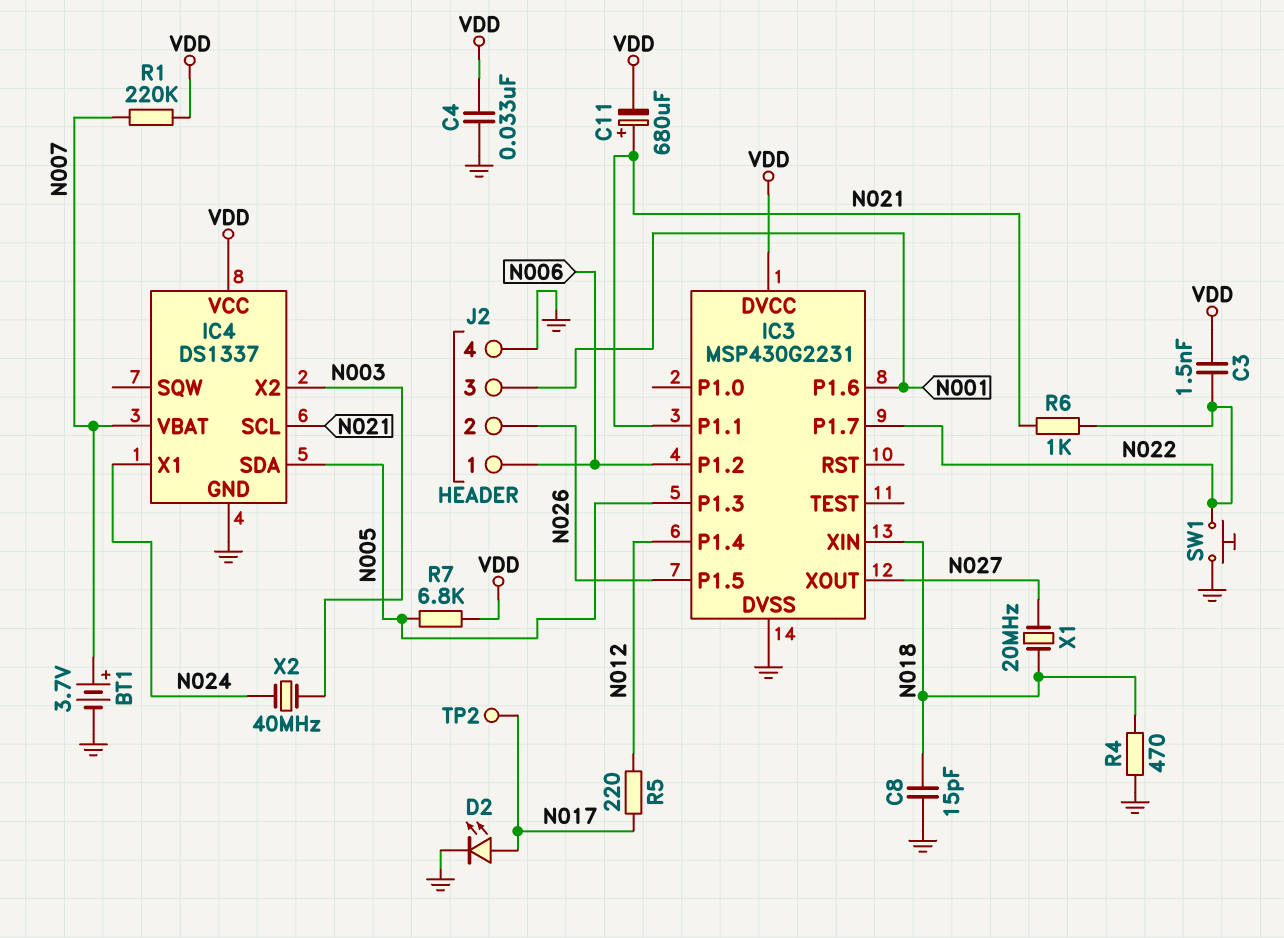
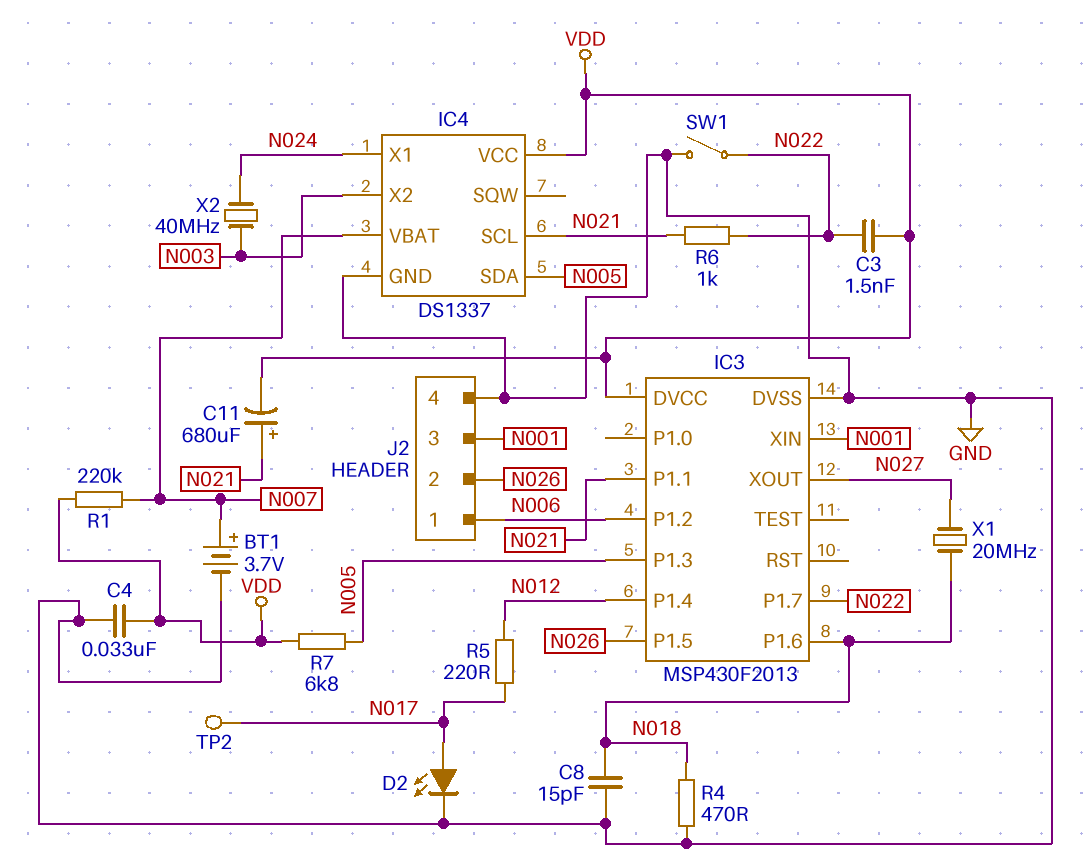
IC3: MSP430G2231 -> MSP430F2013
IC3 pin P1.6: N001 -> N018
IC3 pin XIN: N018 -> N001
SW1: button (GND, N022) -> switch (GND, N022)

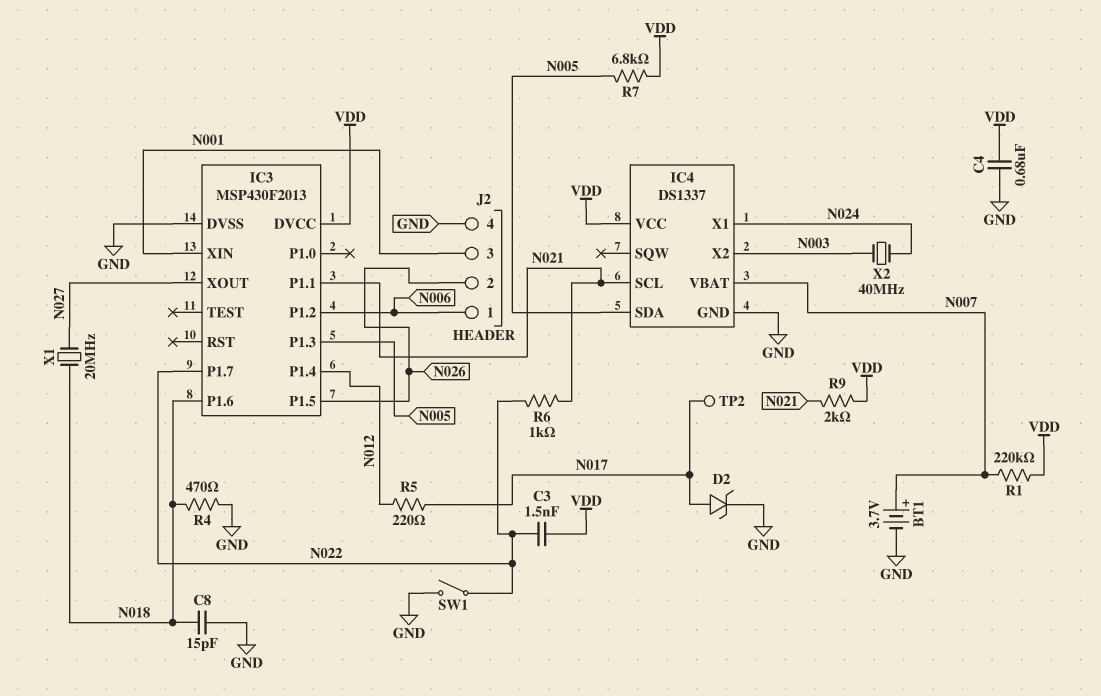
C4: 33nF (GND, VDD) -> 680nF (GND, VDD)
C11: 680uF (plus N021, minus VDD) -> none
D2: LED (A N017, K GND) -> zener (A N017, K GND)
R9: none -> 2k (N021, VDD)

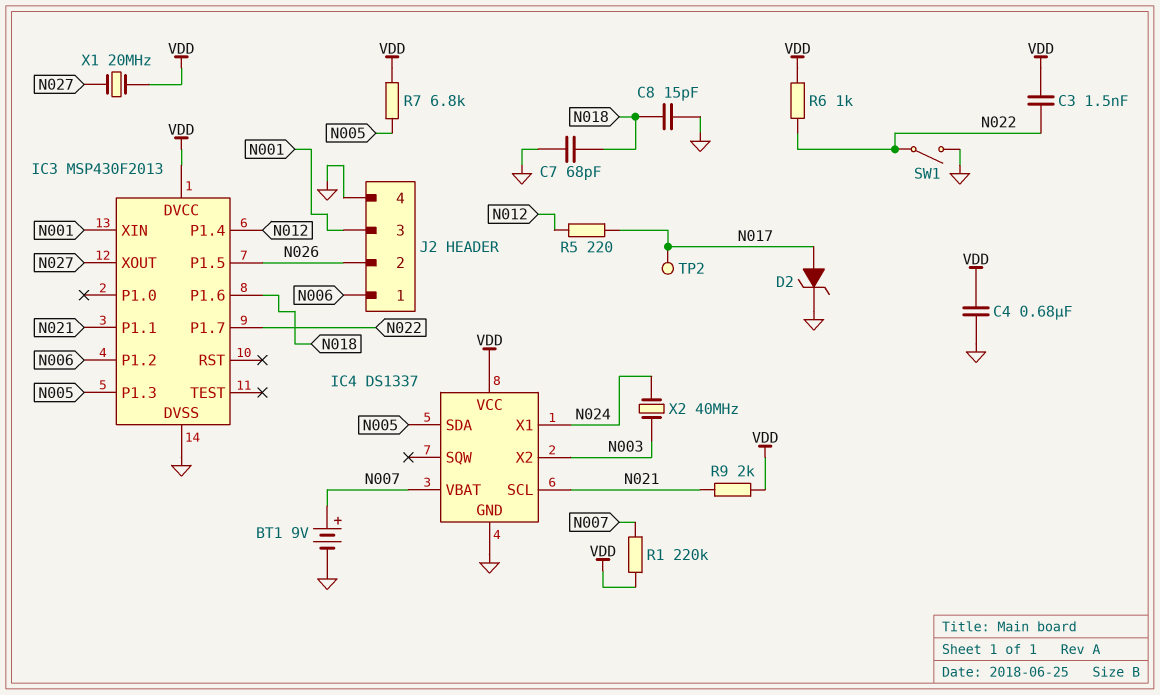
BT1: 3.7V (plus N007, minus GND) -> 9V (plus N007, minus GND)
C7: none -> 68pF (GND, N018)
R4: 470 (GND, N018) -> none
R6: 1k (N021, N022) -> 1k (N022, VDD)
X1: 20MHz (N018, N027) -> 20MHz (N027, VDD)

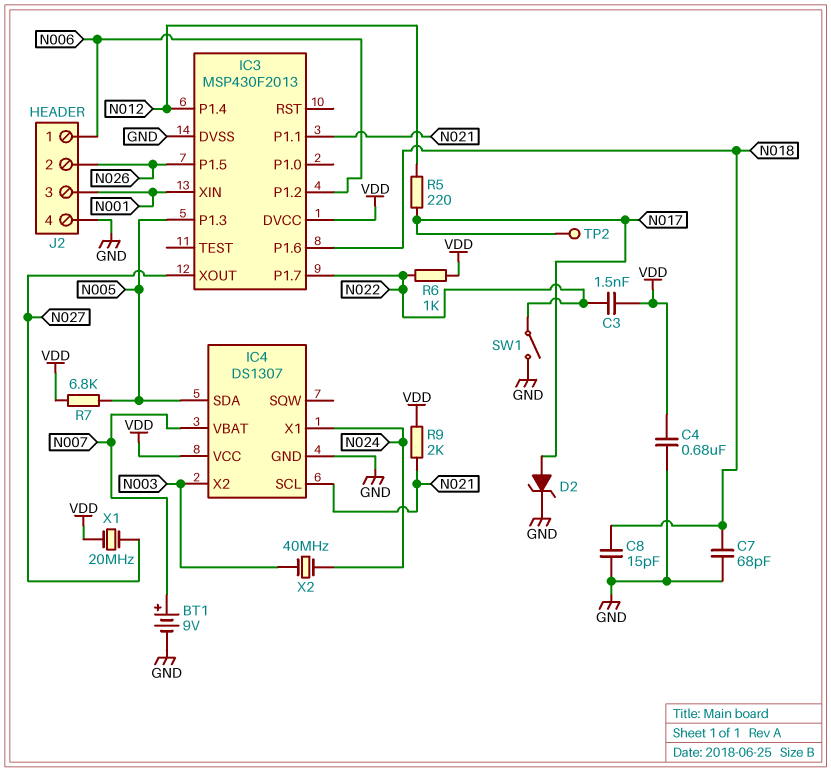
IC4: DS1337 -> DS1307
R1: 220k (N007, VDD) -> none

